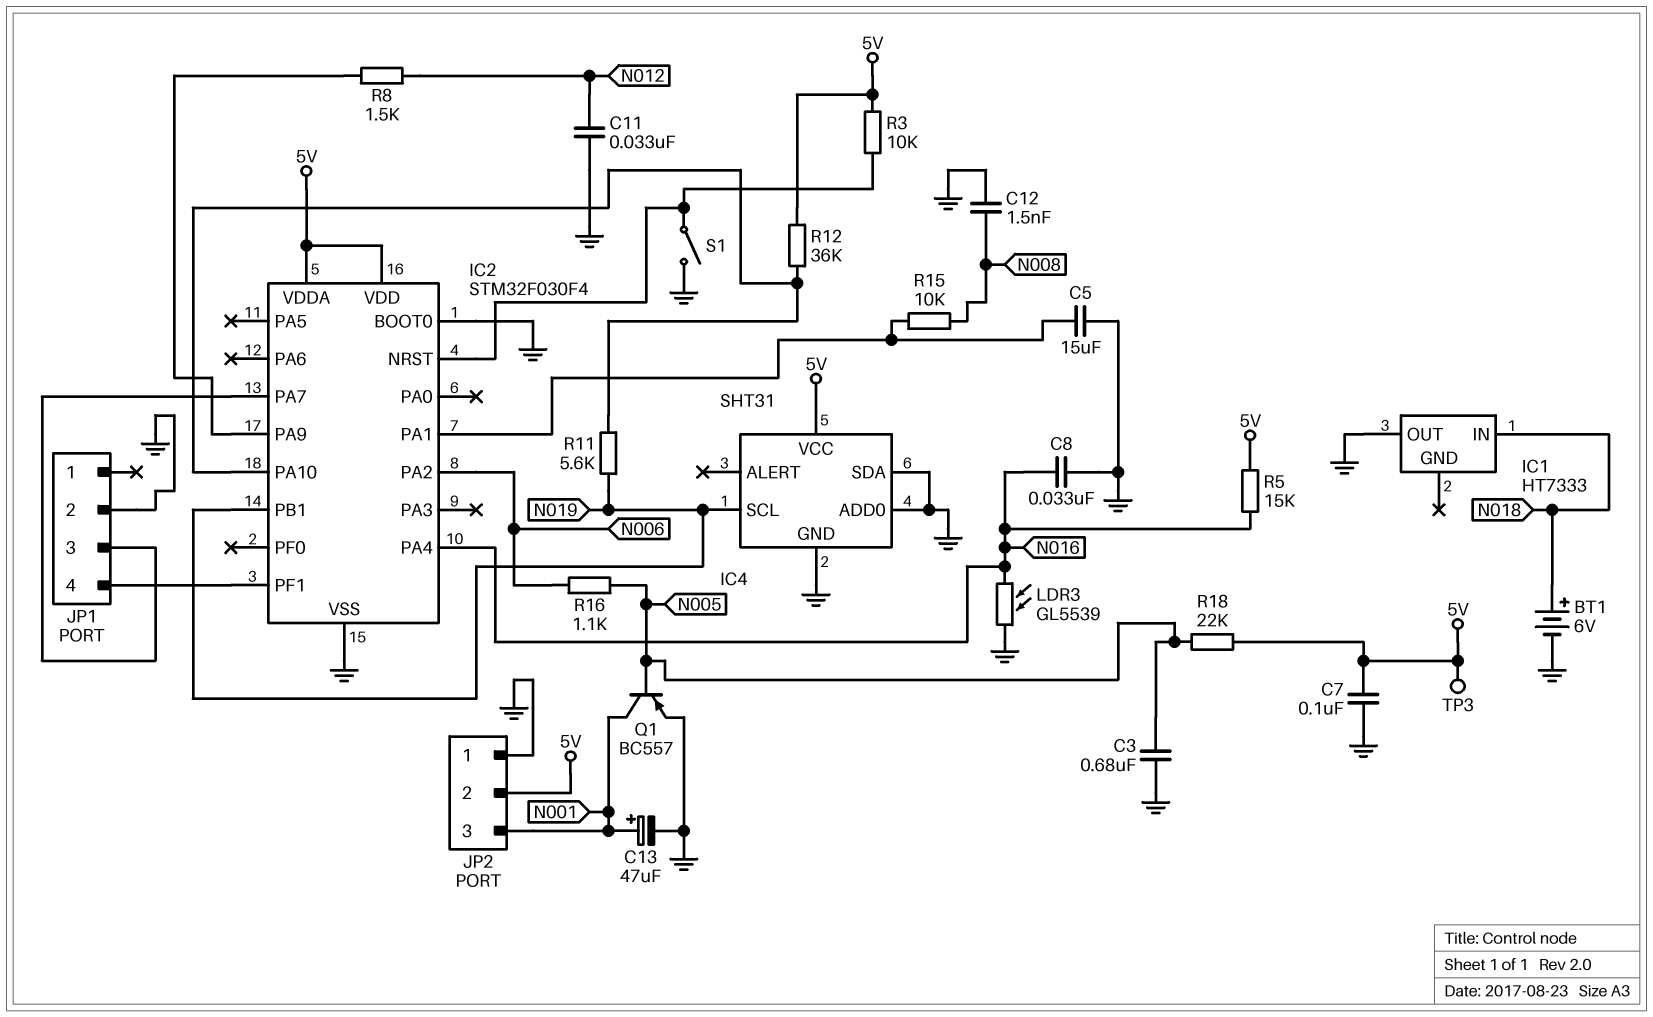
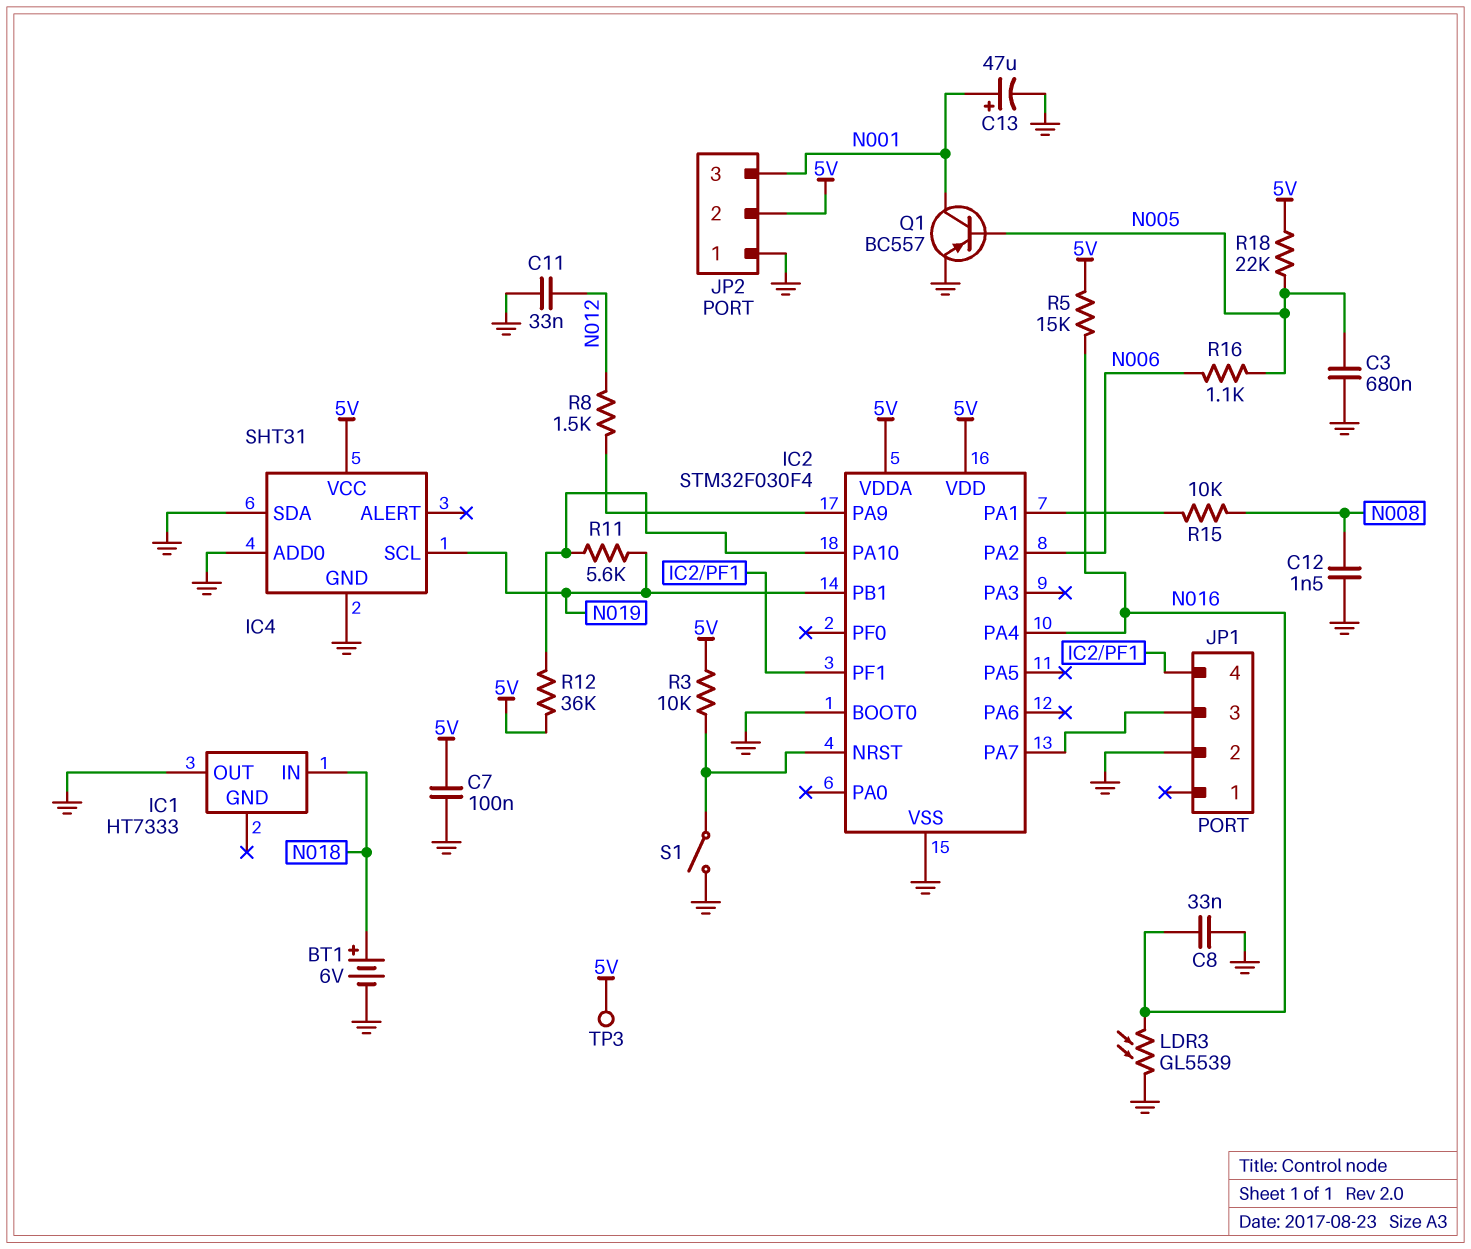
C5: 15uF (GND, IC2/PA1) -> none

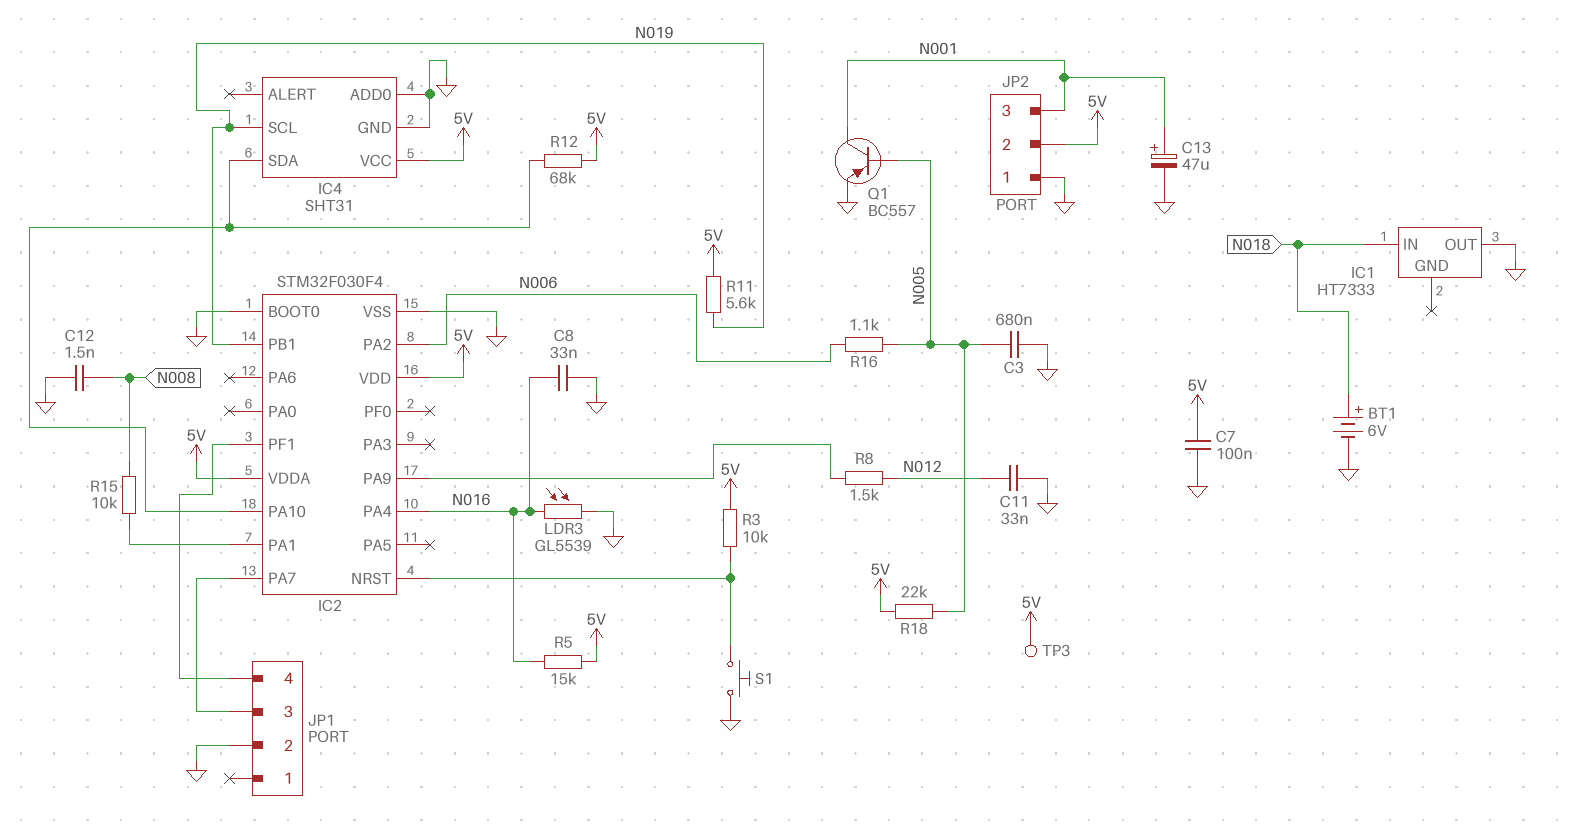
IC4 pin SDA: GND -> IC2/PA10
R11: 5.6k (IC2/PA10, N019) -> 5.6k (5V, N019)
R12: 36k (5V, IC2/PA10) -> 68k (5V, IC2/PA10)
S1: switch (GND, IC2/NRST) -> button (GND, IC2/NRST)

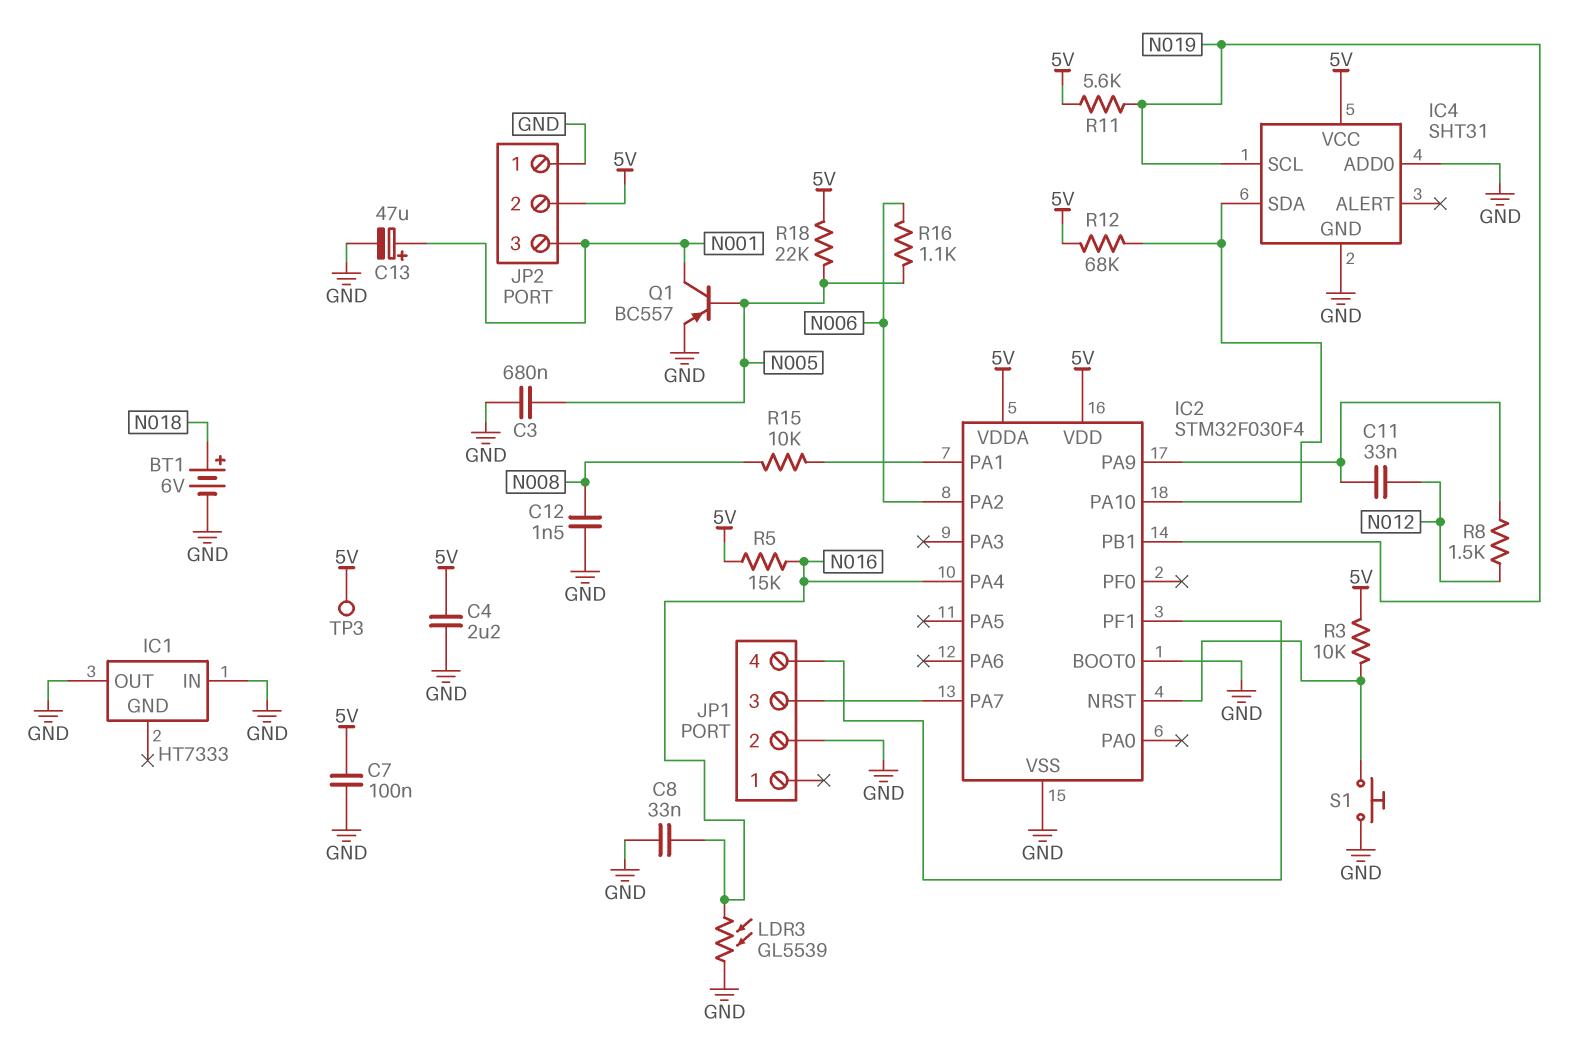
C4: none -> 2.2uF (5V, GND)
C11: 33nF (GND, N012) -> 33nF (IC2/PA9, N012)
IC1 pin IN: N018 -> GND

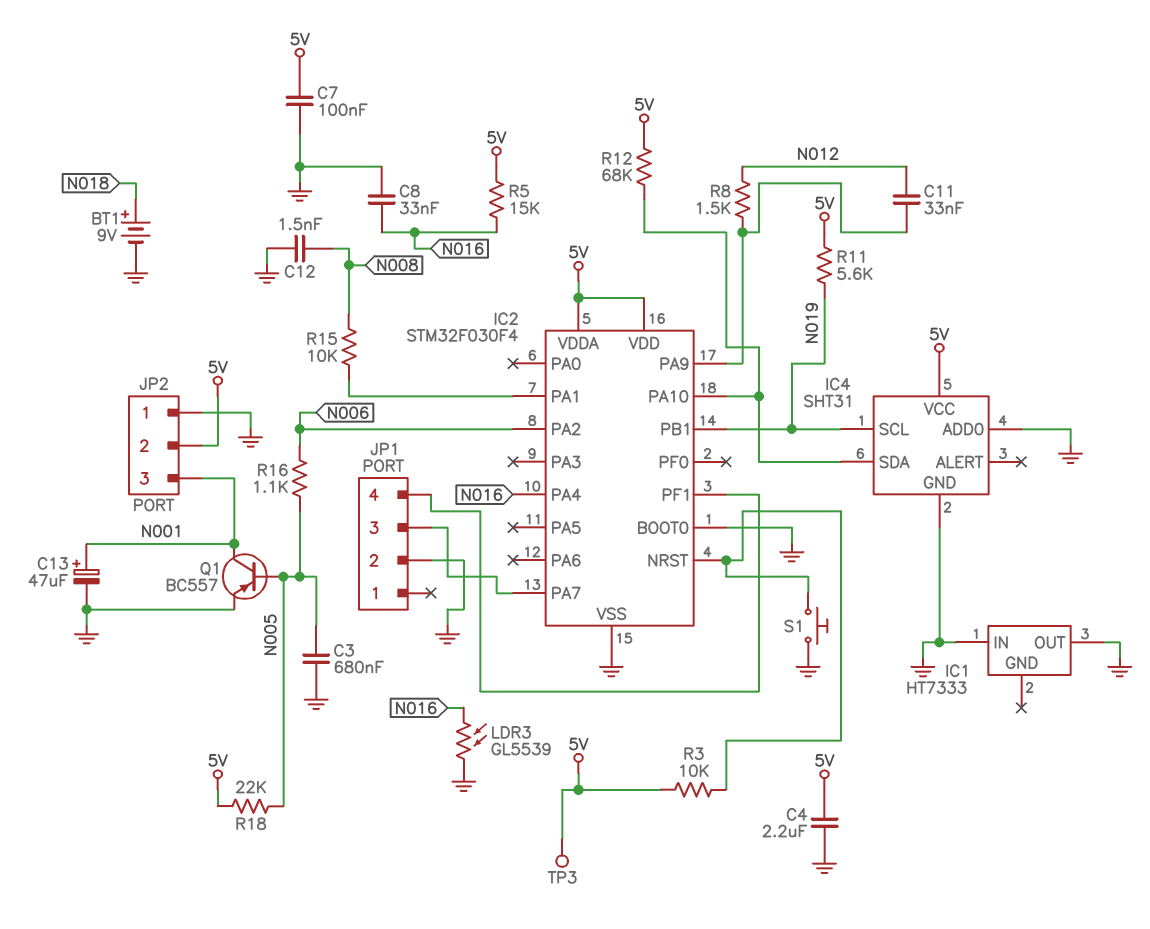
BT1: 6V (plus N018, minus GND) -> 9V (plus N018, minus GND)

